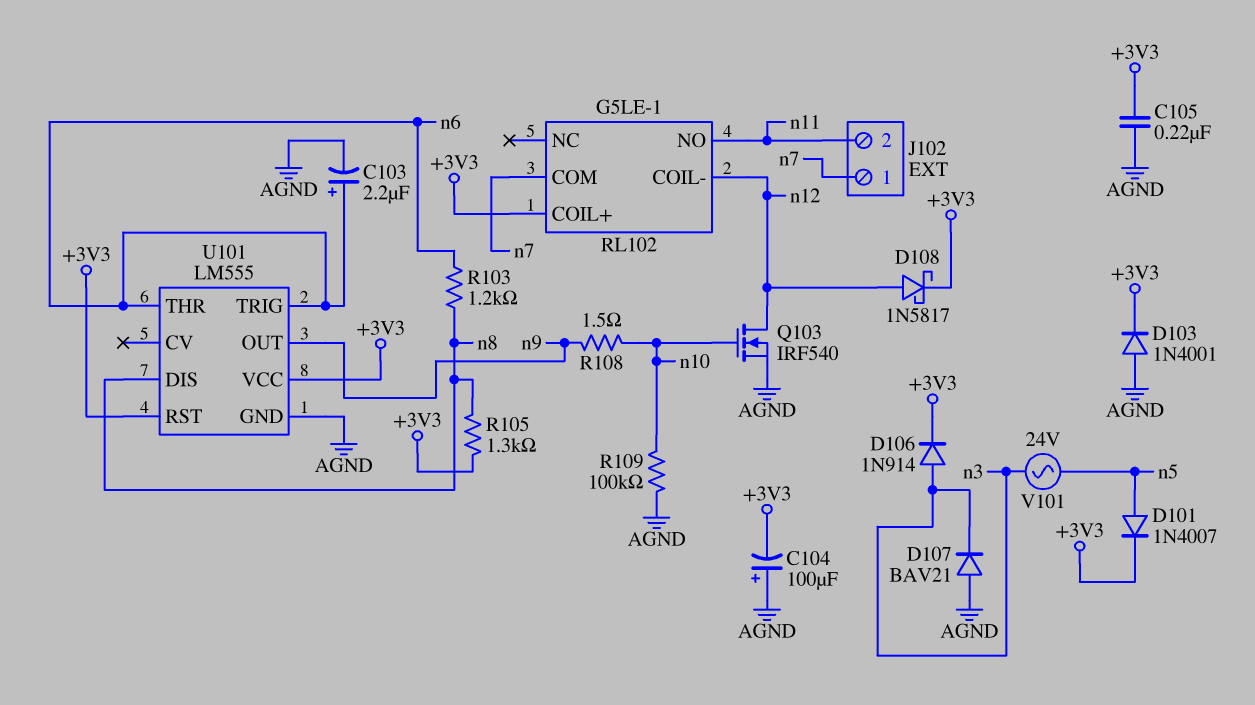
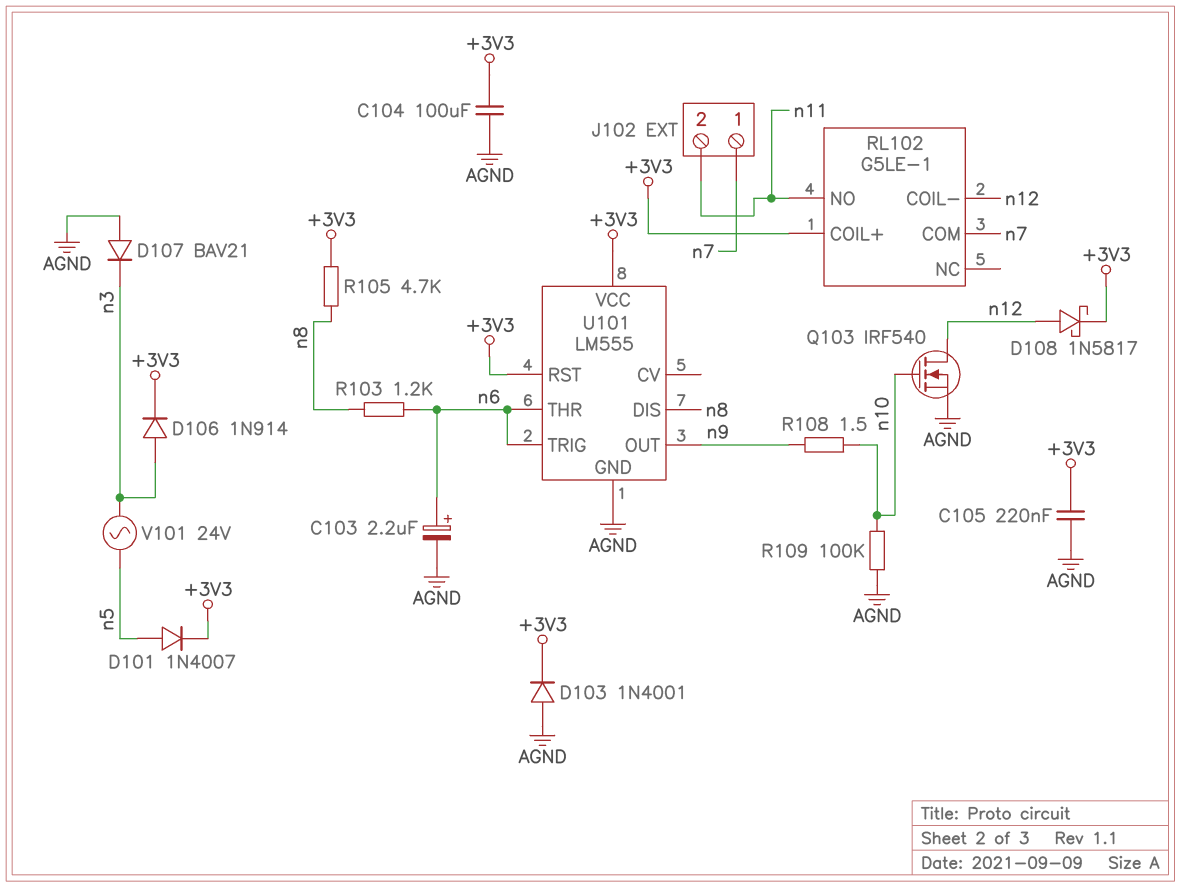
C104: 100uF (plus AGND, minus +3V3) -> 100uF (+3V3, AGND)
R105: 1.3k (+3V3, n8) -> 4.7k (+3V3, n8)

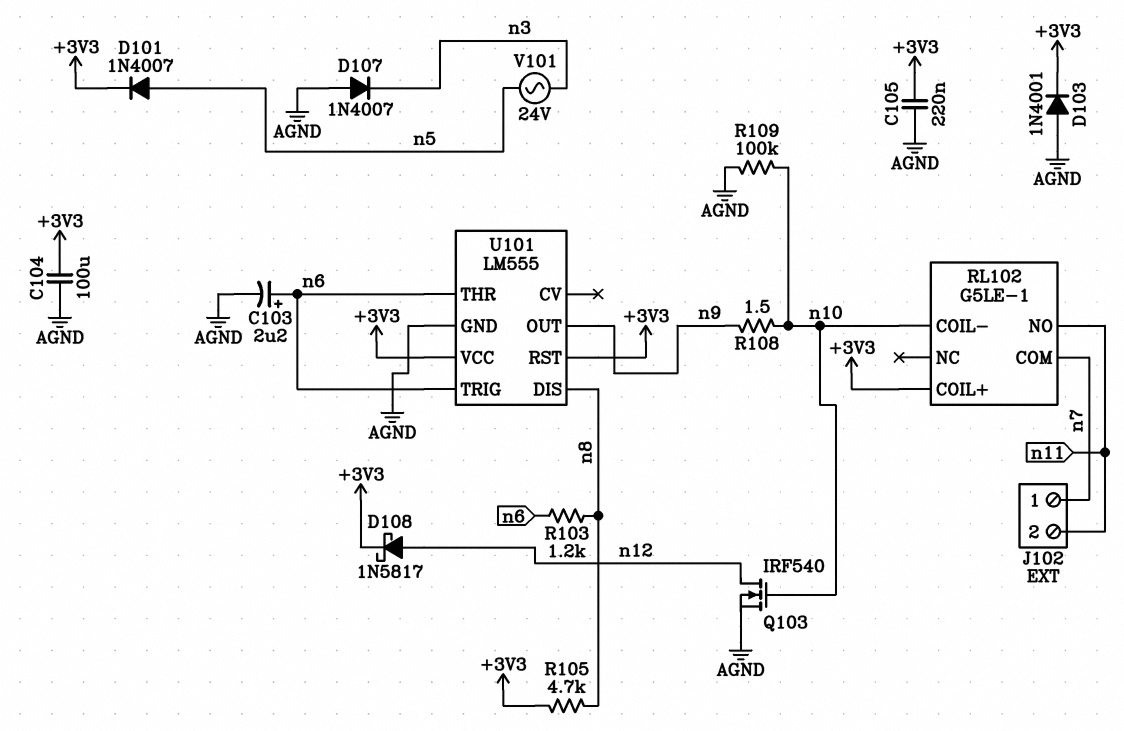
D106: diode 1N914 (A n3, K +3V3) -> none
D107: diode BAV21 (A AGND, K n3) -> diode 1N4007 (A AGND, K n3)
RL102 pin COIL-: n12 -> n10

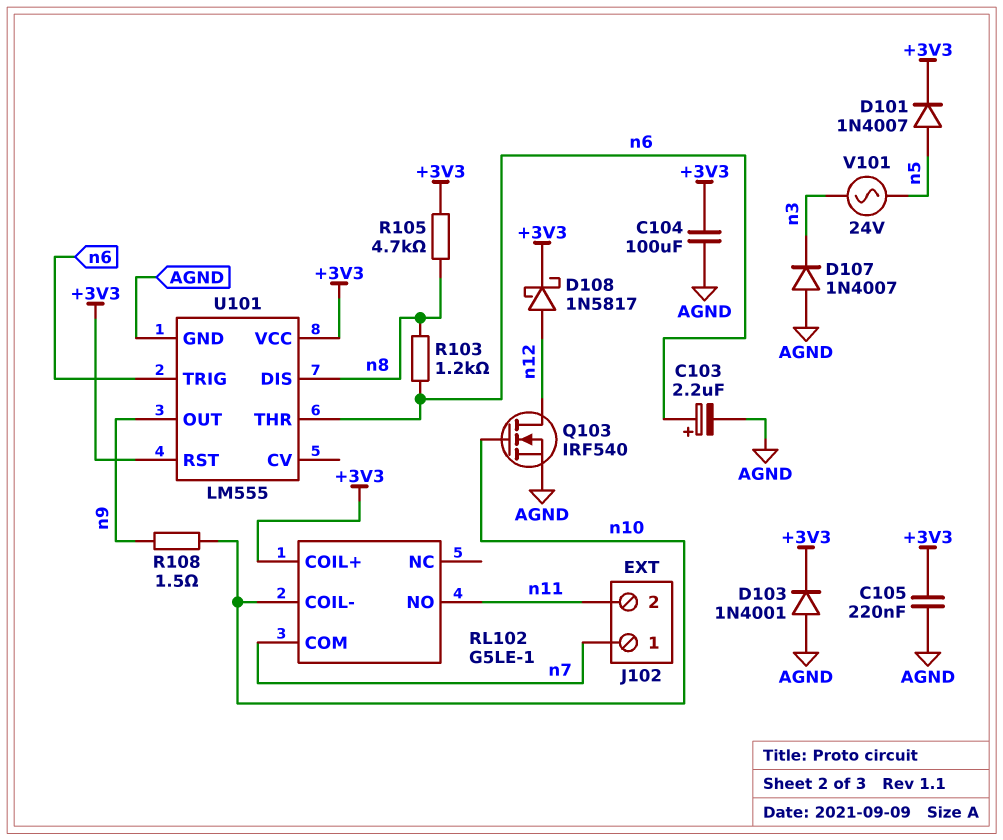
R109: 100k (AGND, n10) -> none

